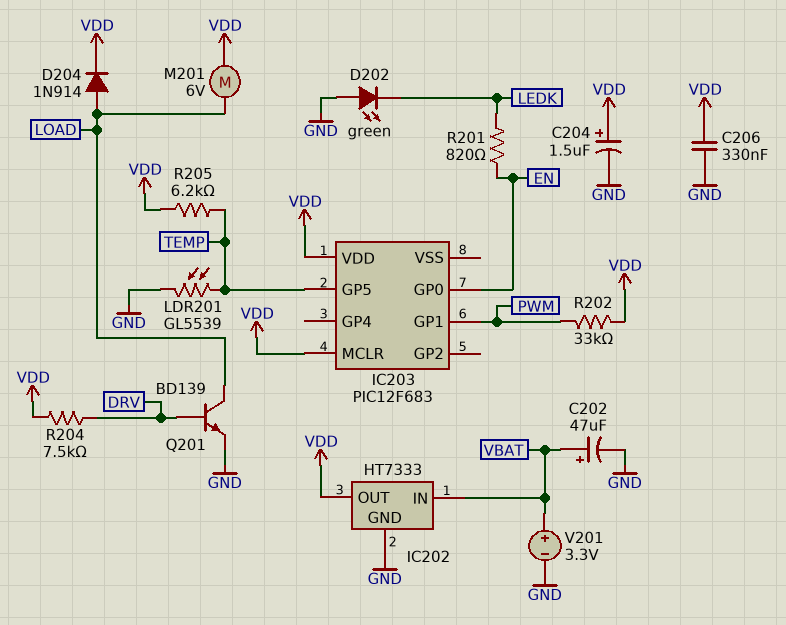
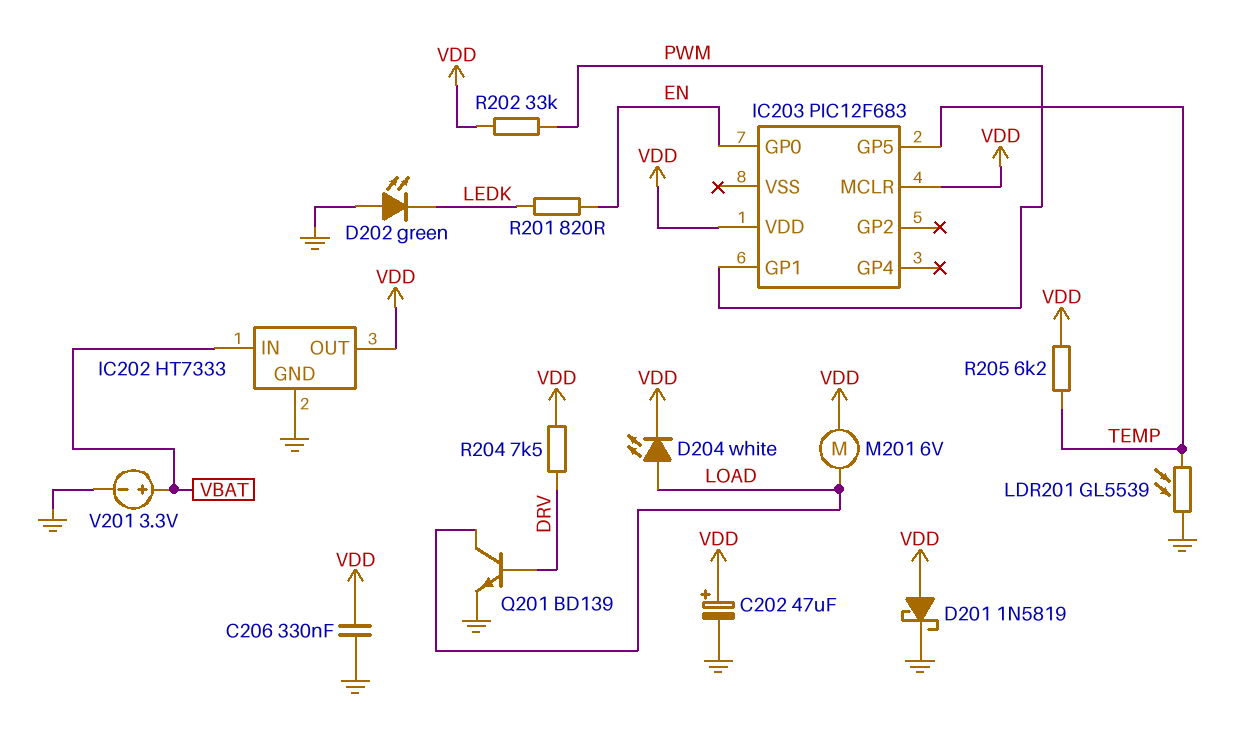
C202: 47uF (plus VBAT, minus GND) -> 47uF (plus VDD, minus GND)
C204: 1.5uF (plus VDD, minus GND) -> none
D201: none -> schottky 1N5819 (A VDD, K GND)
D204: diode 1N914 (A LOAD, K VDD) -> LED white (A LOAD, K VDD)

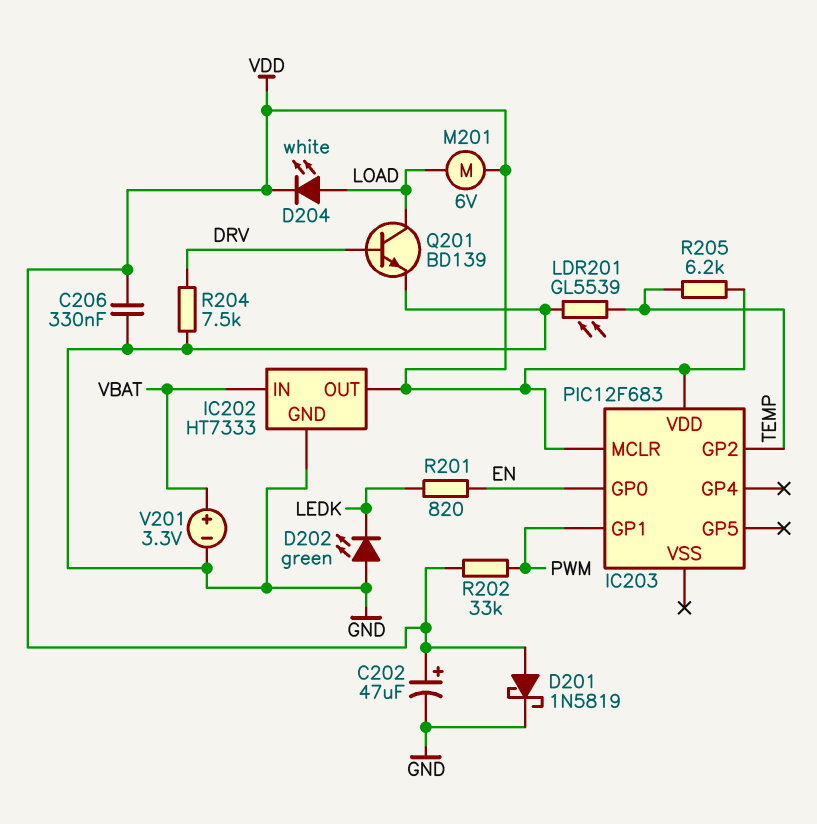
IC203 pin GP2: none -> TEMP
IC203 pin GP5: TEMP -> none
R204: 7.5k (DRV, VDD) -> 7.5k (DRV, GND)

